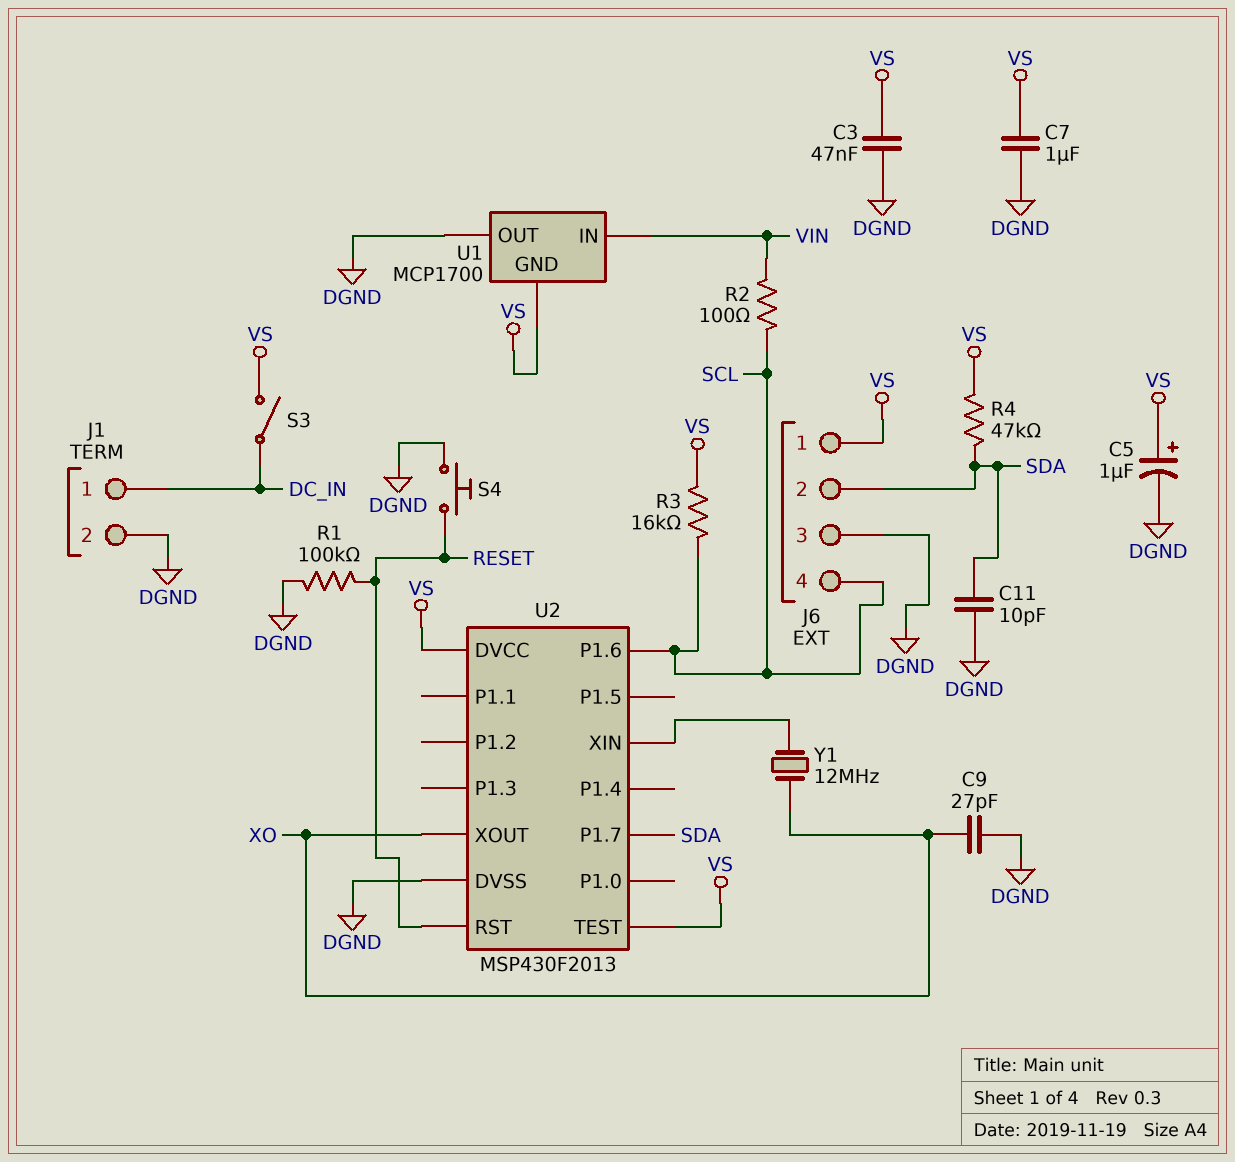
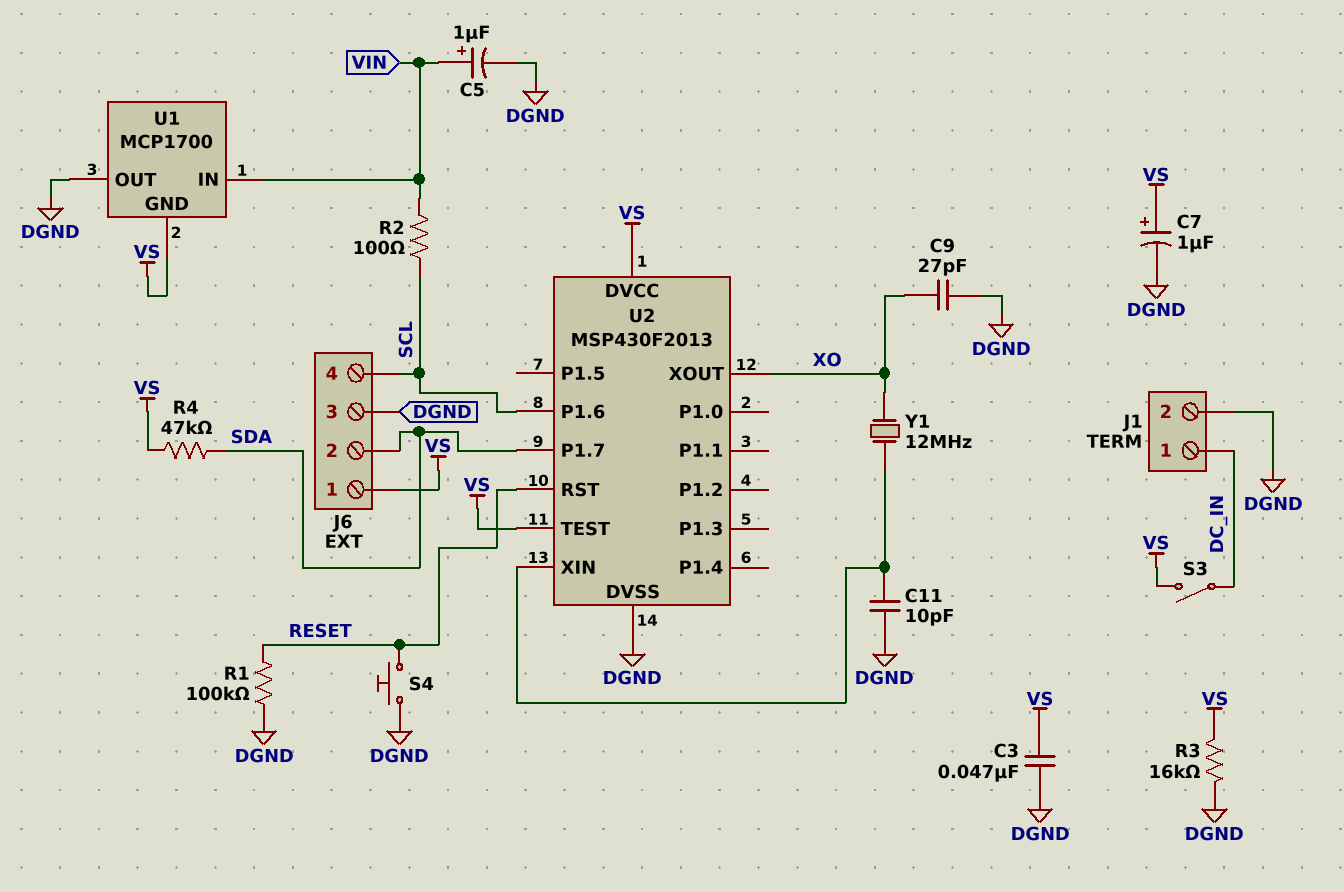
C5: 1uF (plus VS, minus DGND) -> 1uF (plus VIN, minus DGND)
C7: 1uF (DGND, VS) -> 1uF (plus VS, minus DGND)
C11: 10pF (DGND, SDA) -> 10pF (DGND, U2/XIN)
R3: 16k (SCL, VS) -> 16k (DGND, VS)

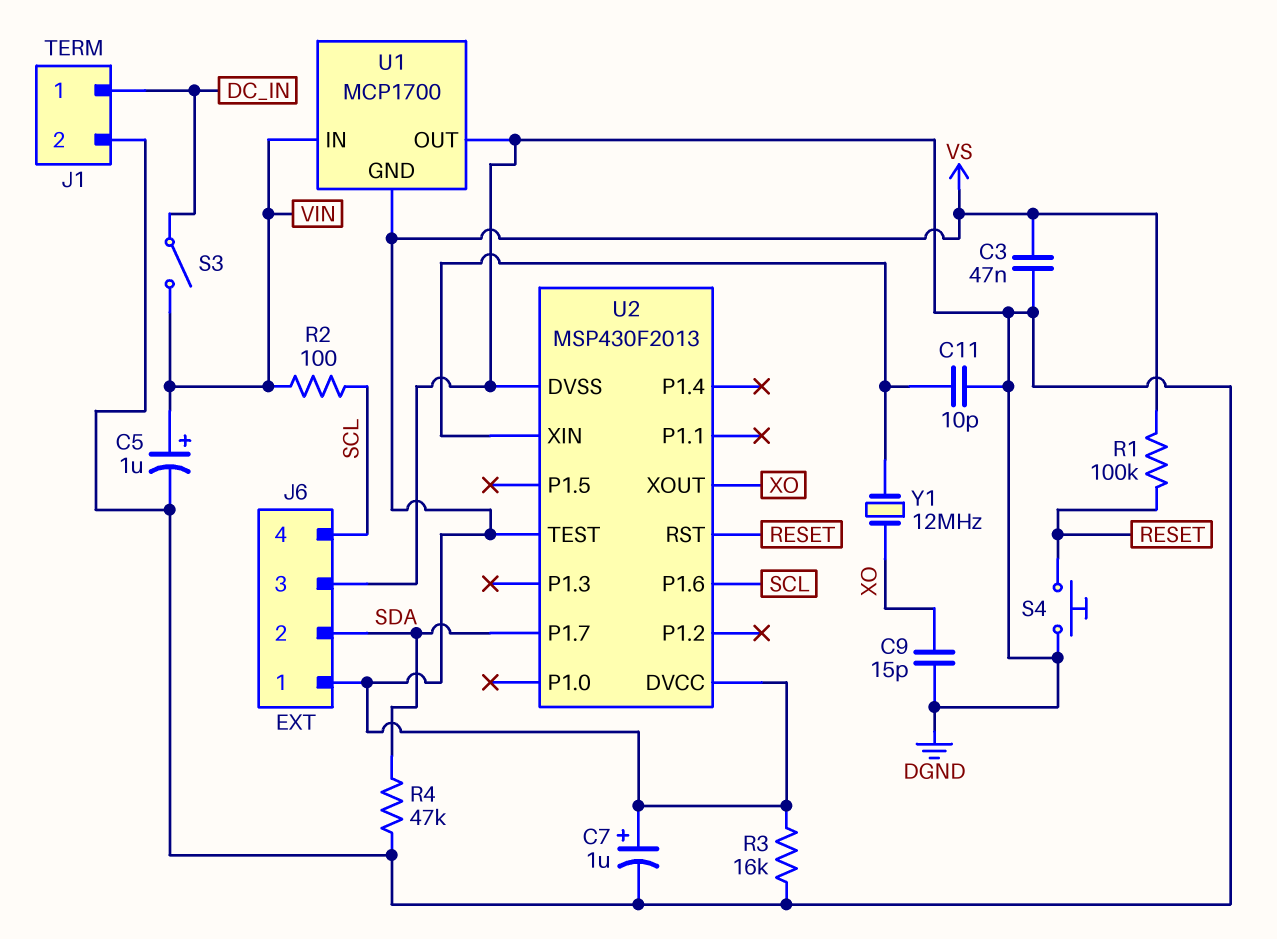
C9: 27pF (DGND, XO) -> 15pF (DGND, XO)
R1: 100k (DGND, RESET) -> 100k (RESET, VS)
R4: 47k (SDA, VS) -> 47k (DGND, SDA)
S3: switch (DC_IN, VS) -> switch (DC_IN, VIN)

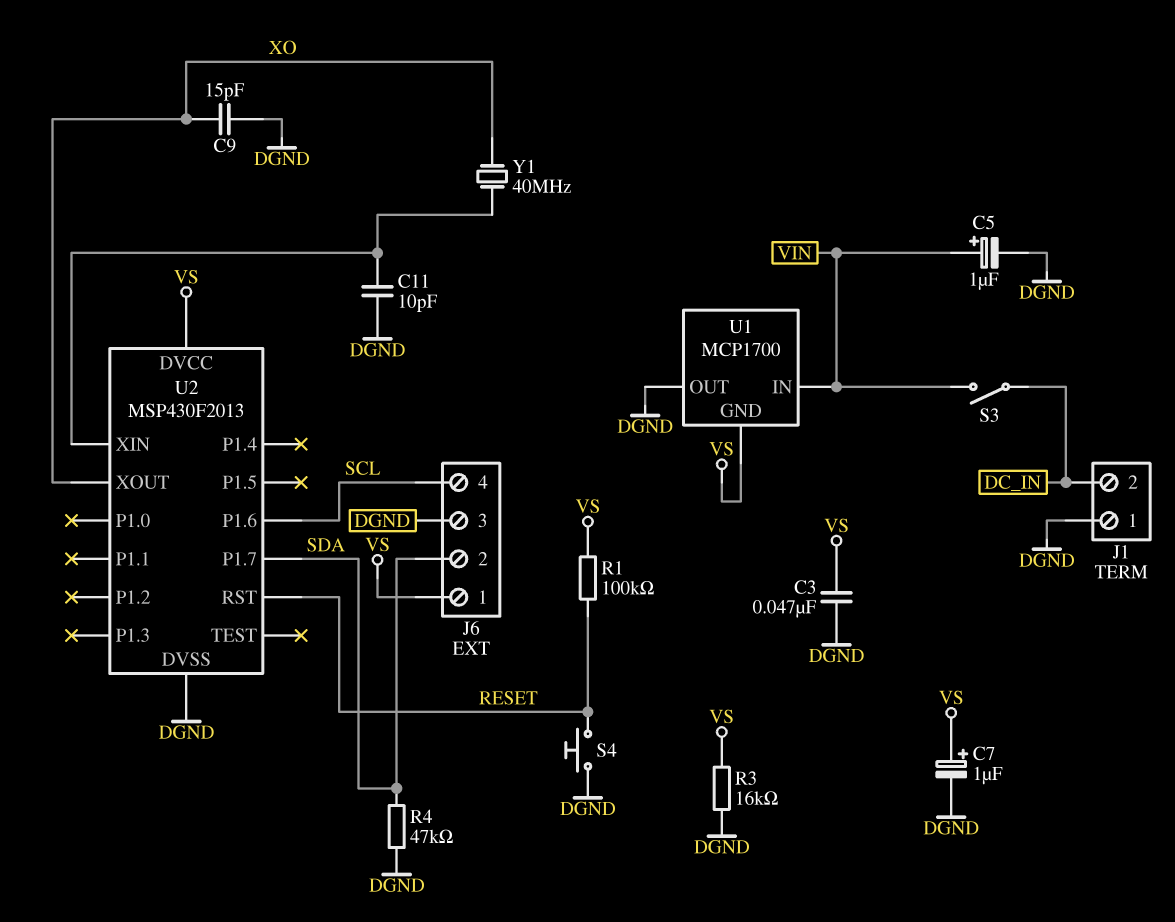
J1 pin 1: DC_IN -> DGND
J1 pin 2: DGND -> DC_IN
R2: 100 (SCL, VIN) -> none
U2 pin TEST: VS -> none
Y1: 12MHz (U2/XIN, XO) -> 40MHz (U2/XIN, XO)

